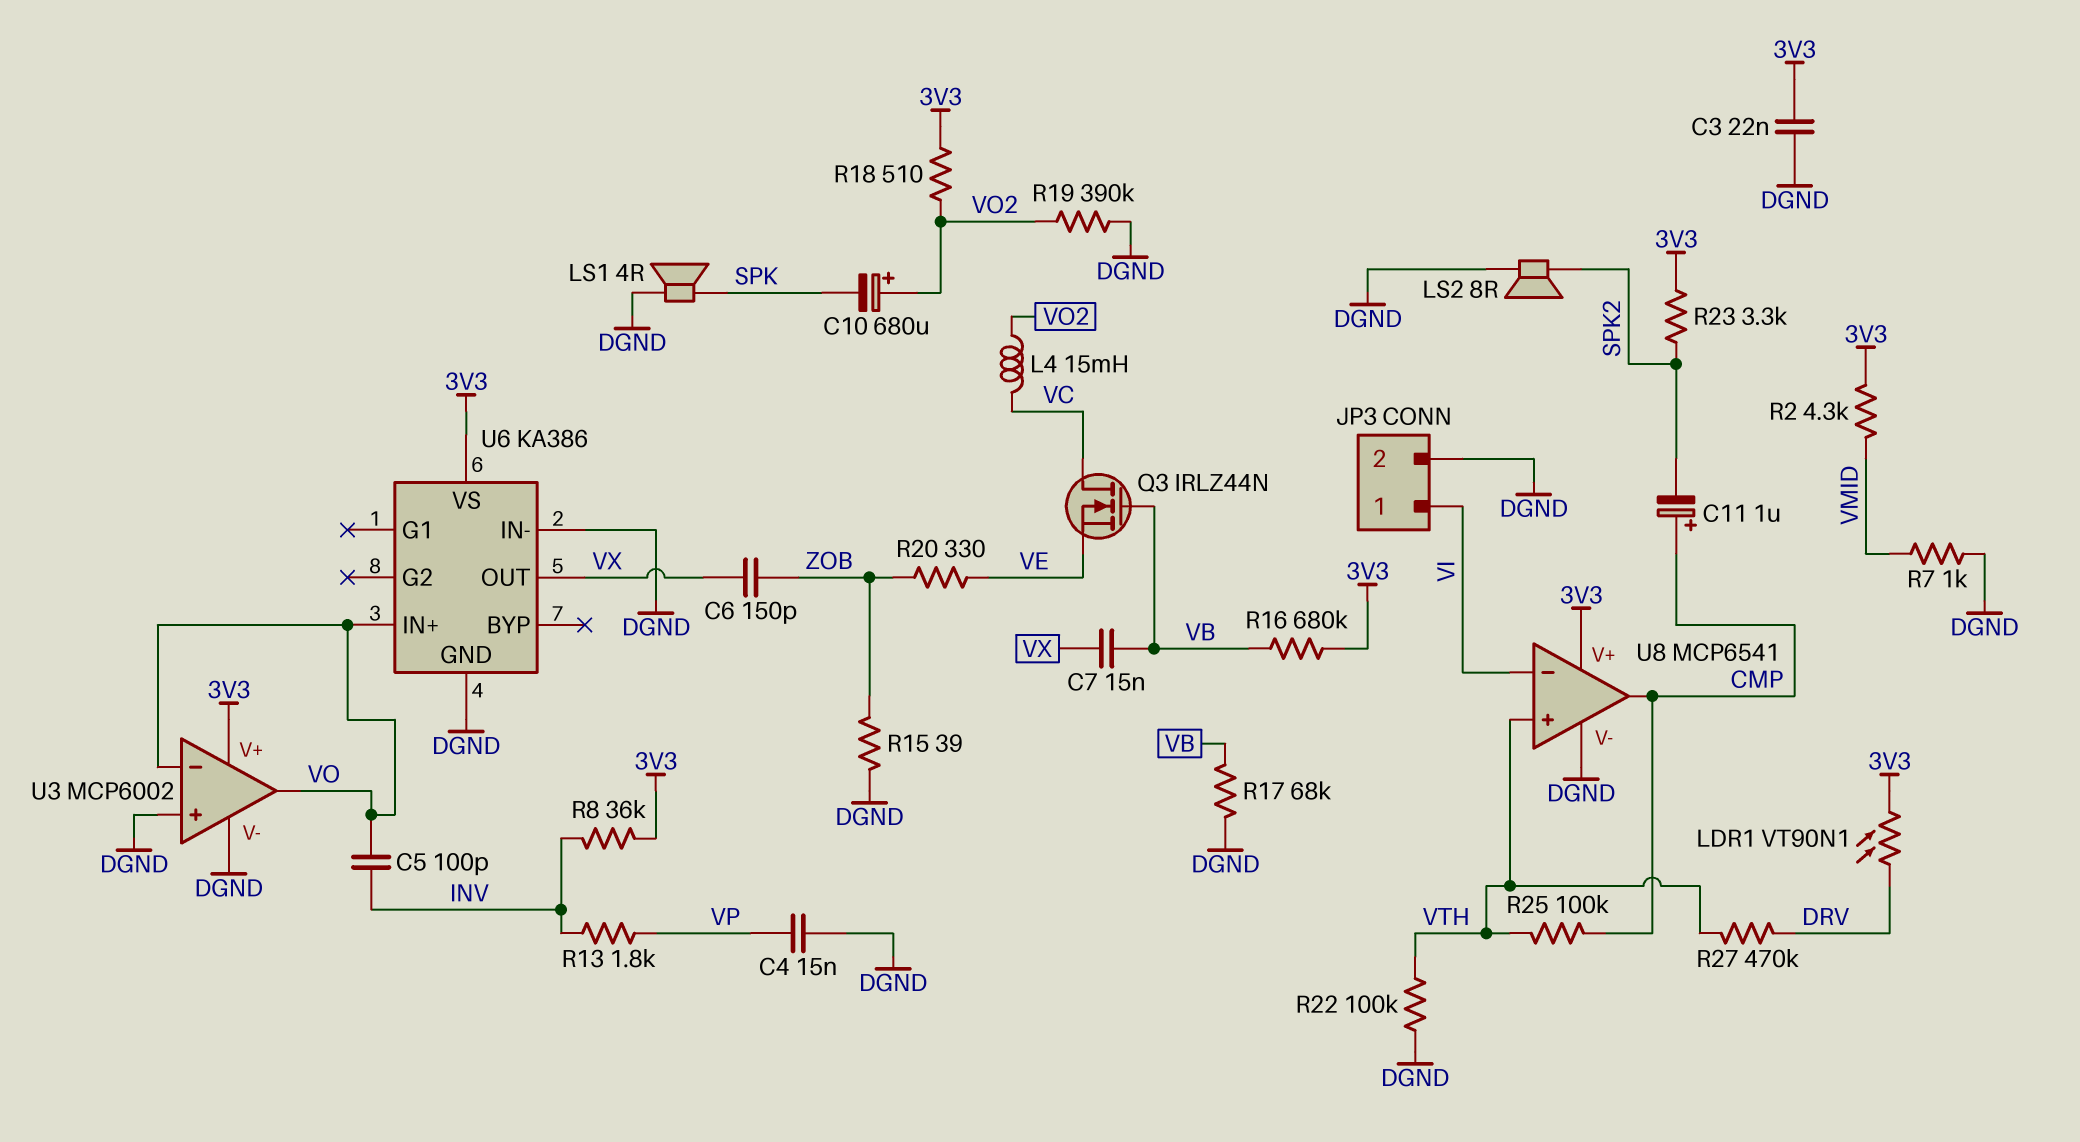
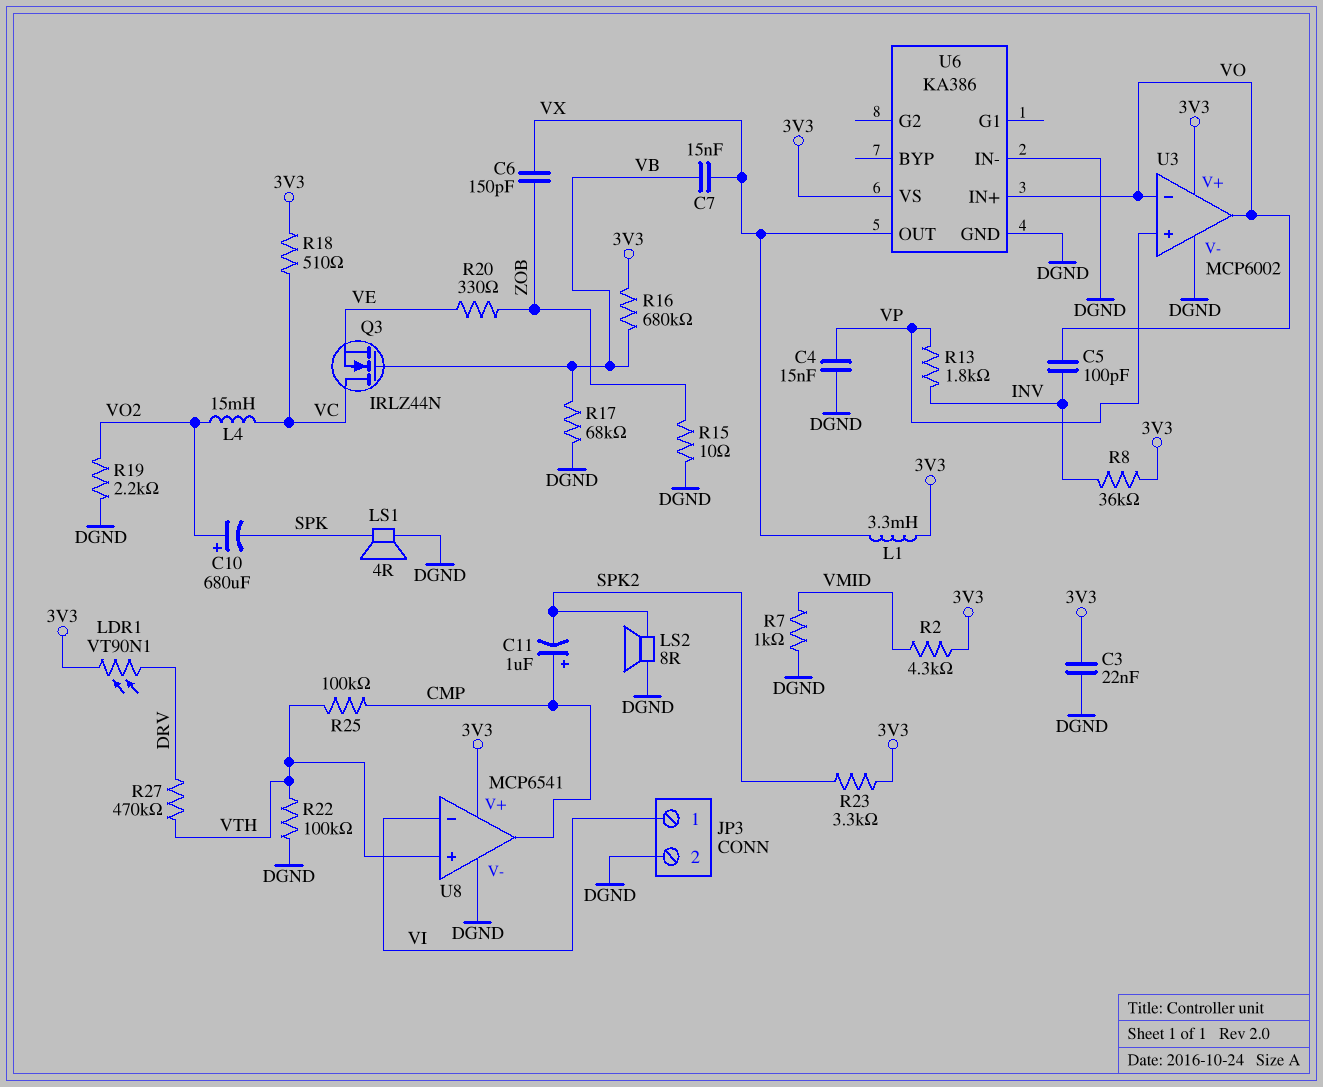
L1: none -> 3.3mH (3V3, VX)
R15: 39 (DGND, ZOB) -> 10 (DGND, ZOB)
R18: 510 (3V3, VO2) -> 510 (3V3, VC)
R19: 390k (DGND, VO2) -> 2.2k (DGND, VO2)
U3 pin in+: DGND -> VP

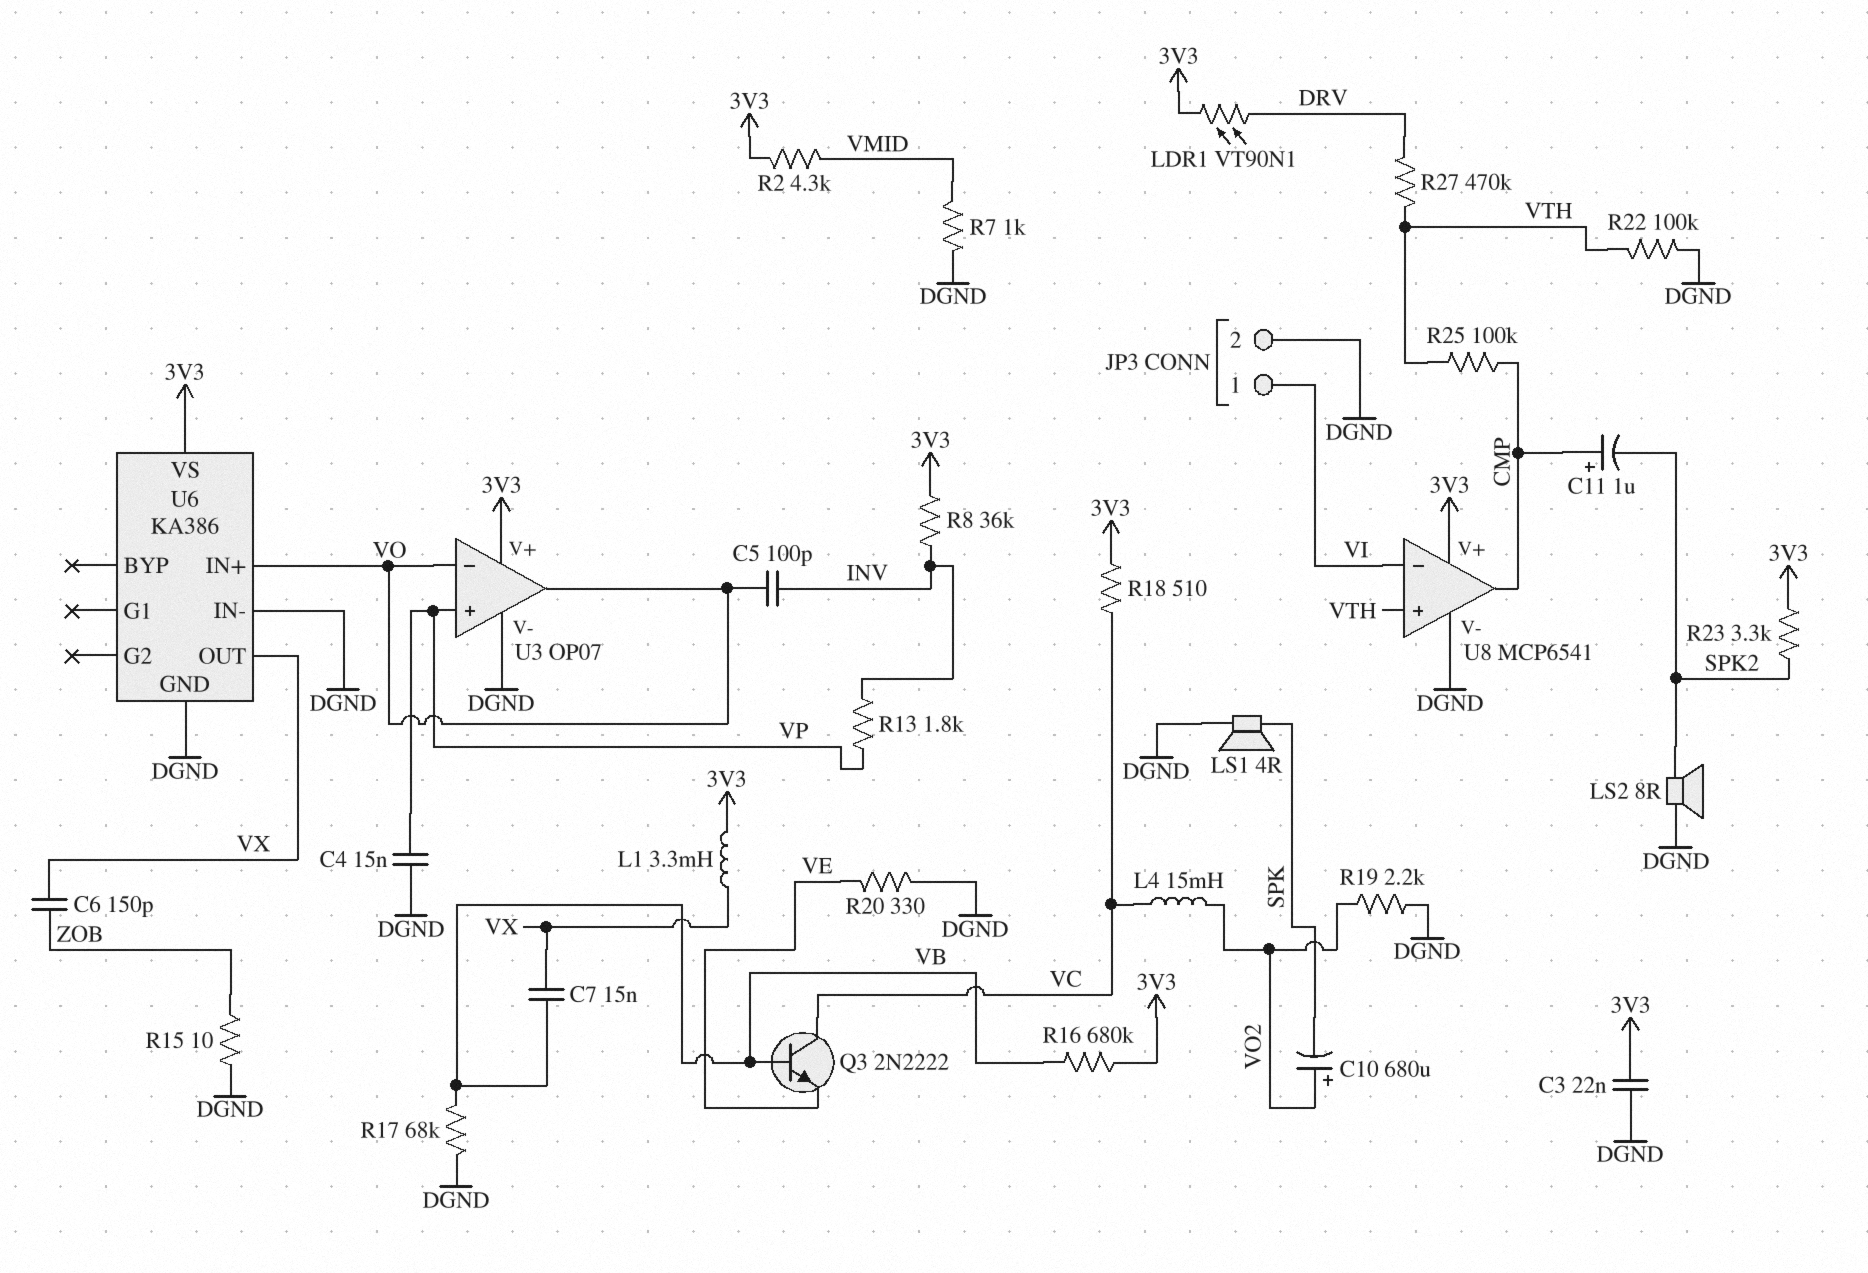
Q3: NMOS IRLZ44N (G VB, D VC, S VE) -> NPN 2N2222 (B VB, C VC, E VE)
R20: 330 (VE, ZOB) -> 330 (DGND, VE)
U3: MCP6002 -> OP07

